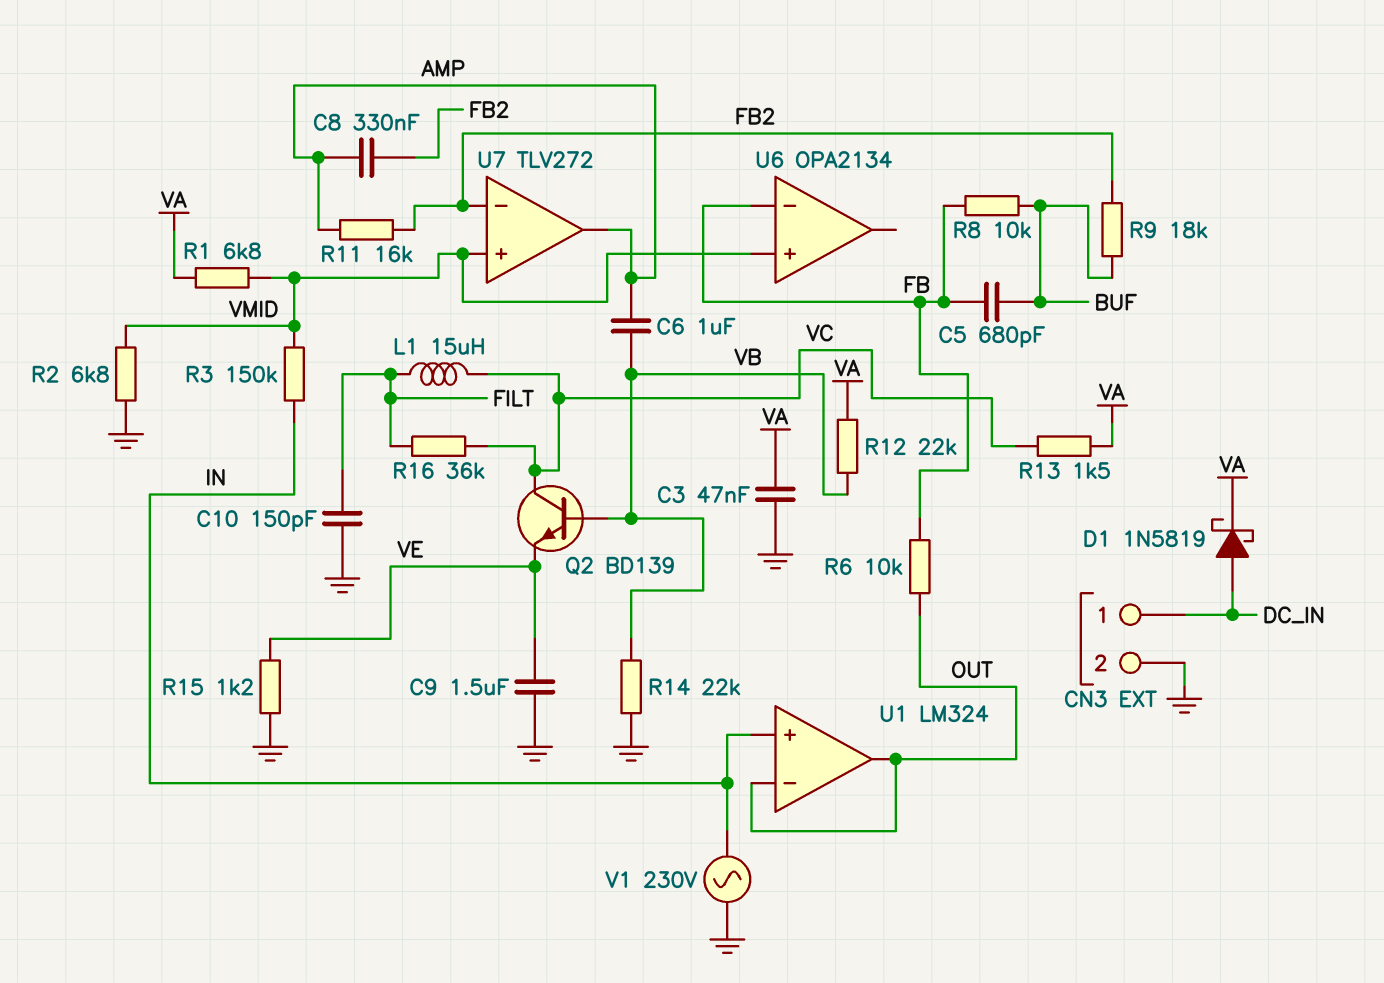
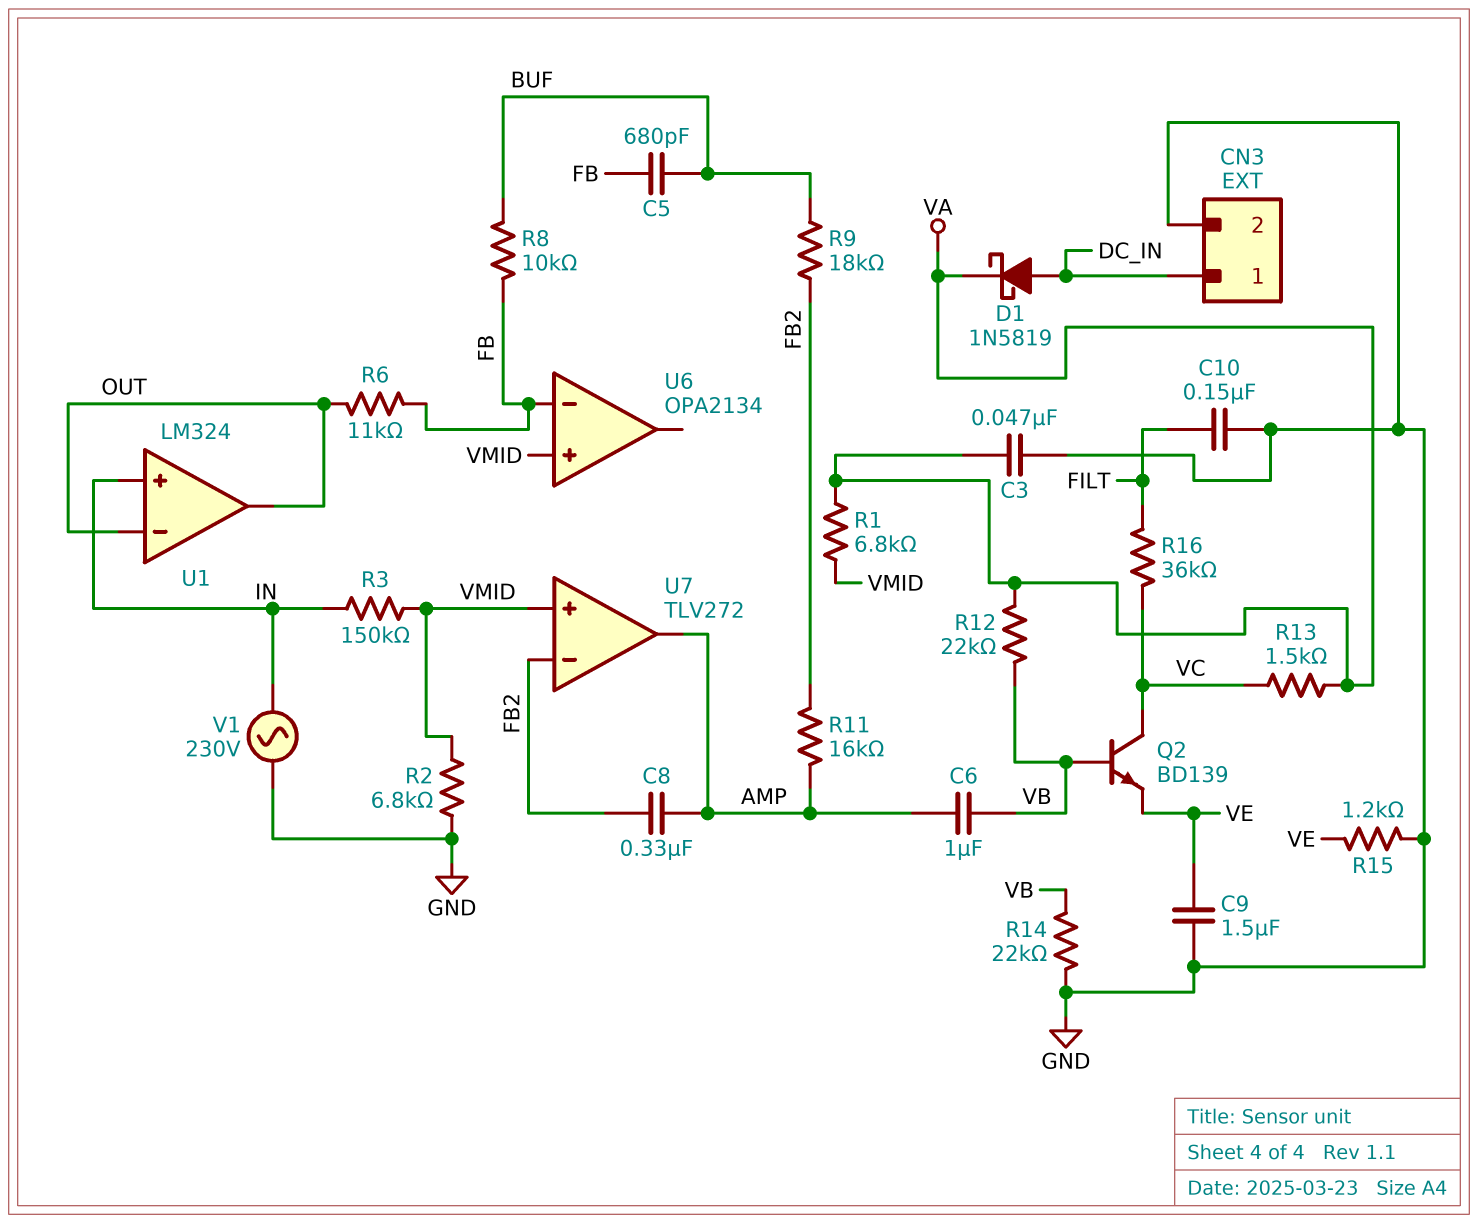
C10: 150pF (FILT, GND) -> 150nF (FILT, GND)
L1: 15uH (FILT, VC) -> none
R6: 10k (FB, OUT) -> 11k (FB, OUT)

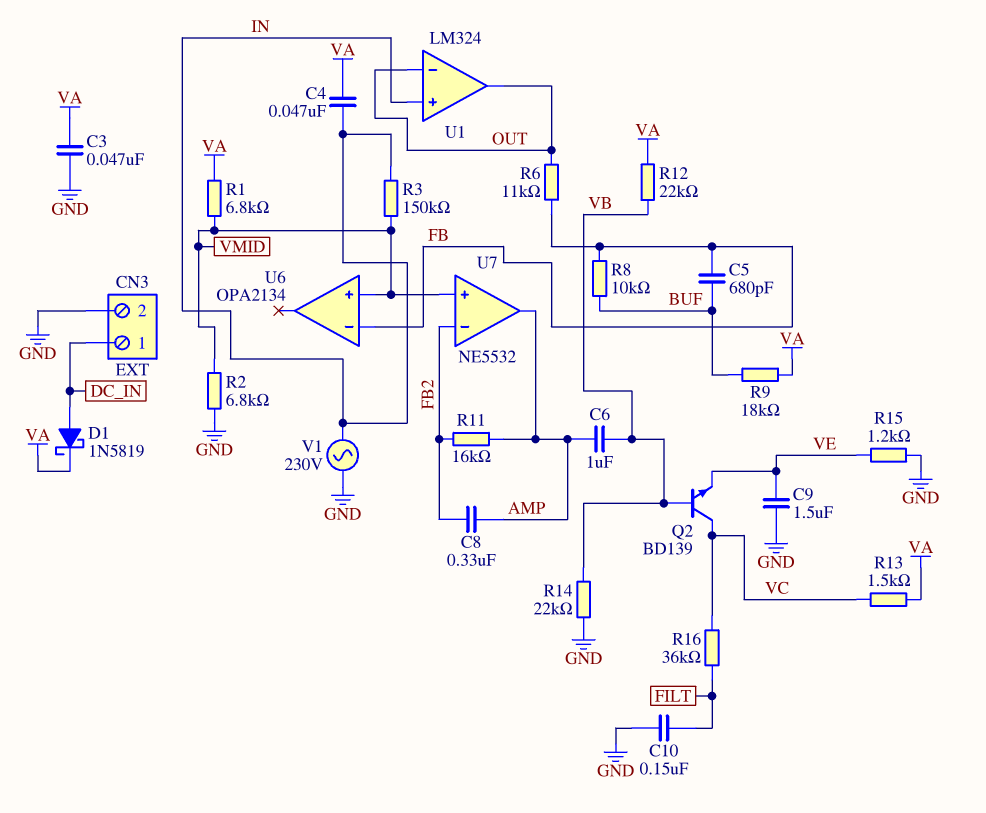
C4: none -> 47nF (IN, VA)
R9: 18k (BUF, FB2) -> 18k (BUF, VA)
U7: TLV272 -> NE5532

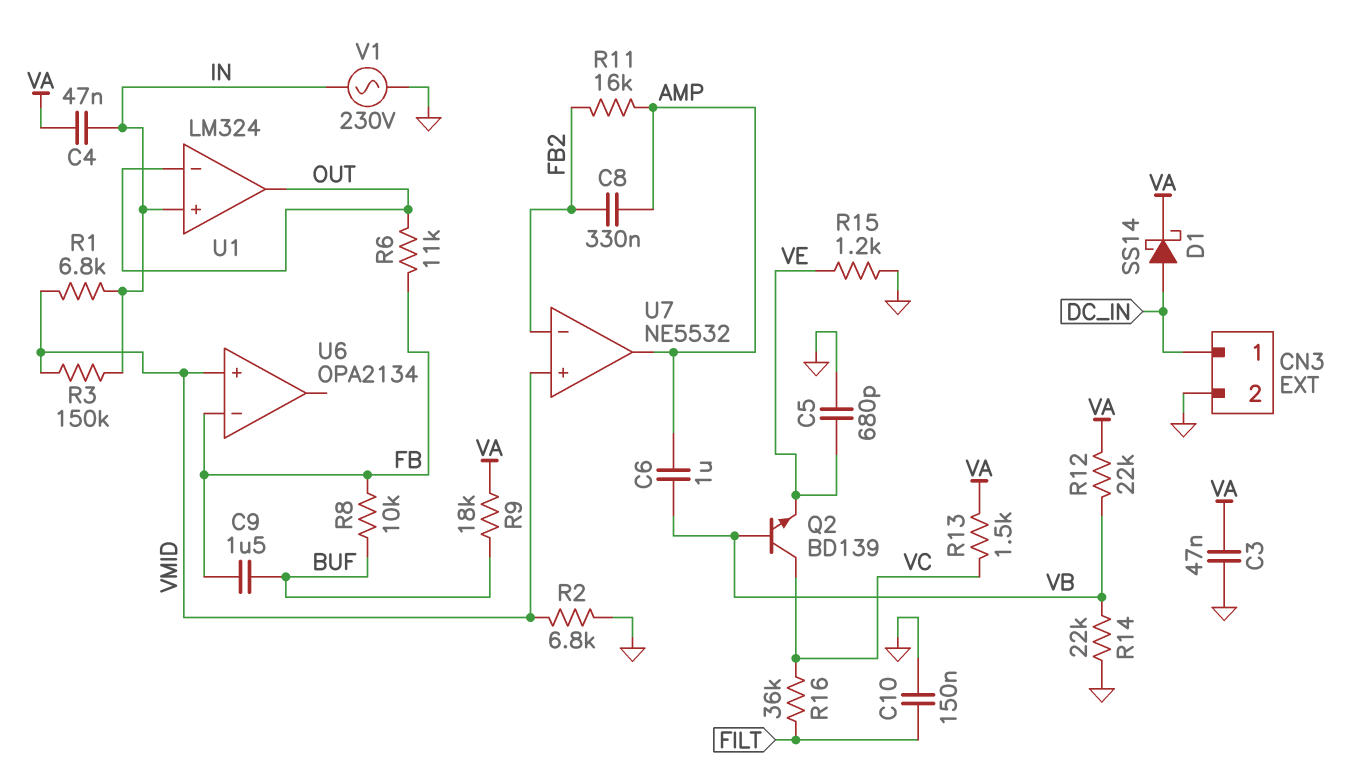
C5: 680pF (BUF, FB) -> 680pF (GND, VE)
C9: 1.5uF (GND, VE) -> 1.5uF (BUF, FB)
D1: schottky 1N5819 (A DC_IN, K VA) -> schottky SS14 (A DC_IN, K VA)
R1: 6.8k (VA, VMID) -> 6.8k (IN, VMID)

